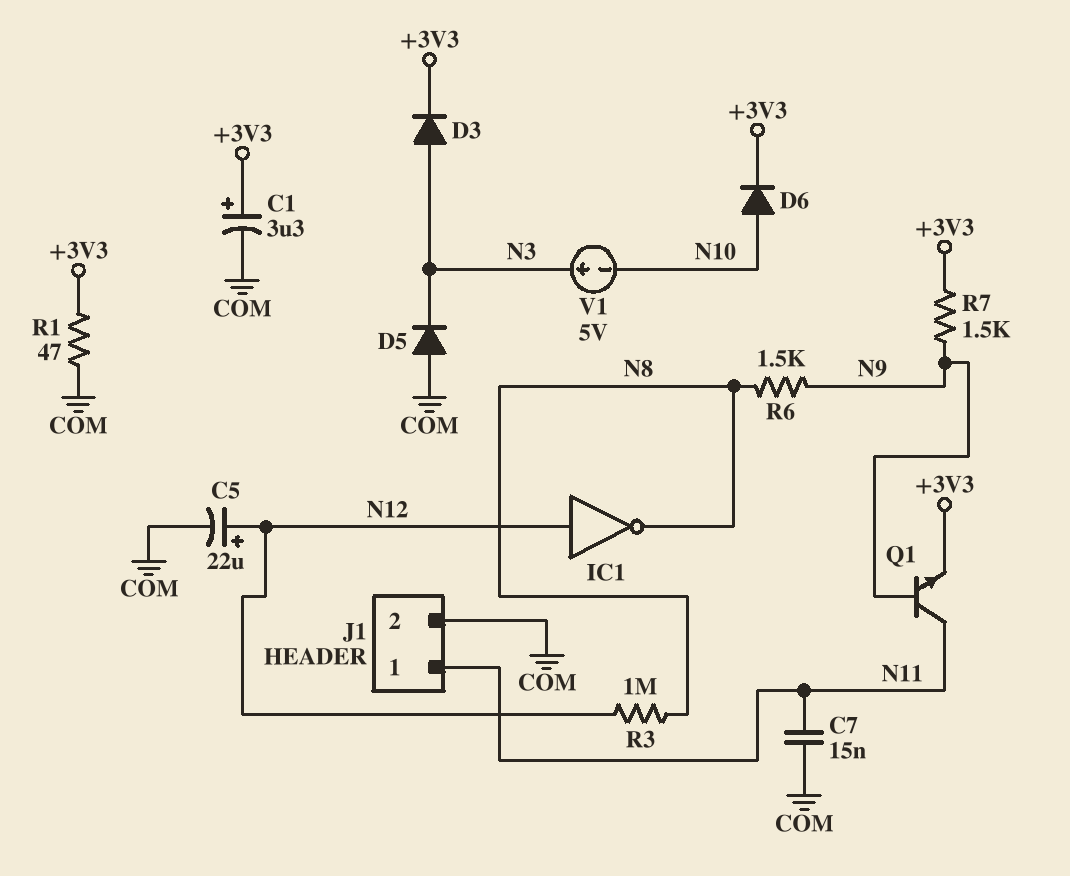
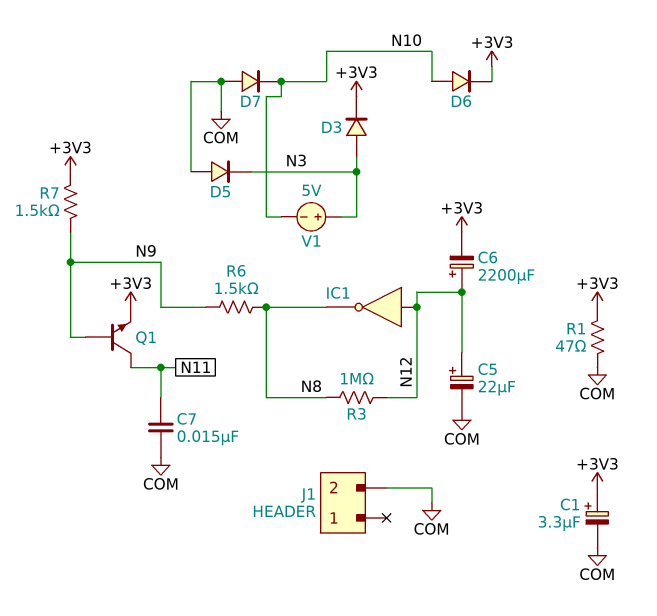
C6: none -> 2200uF (plus N12, minus +3V3)
D7: none -> diode (A COM, K N10)
J1 pin 1: N11 -> none

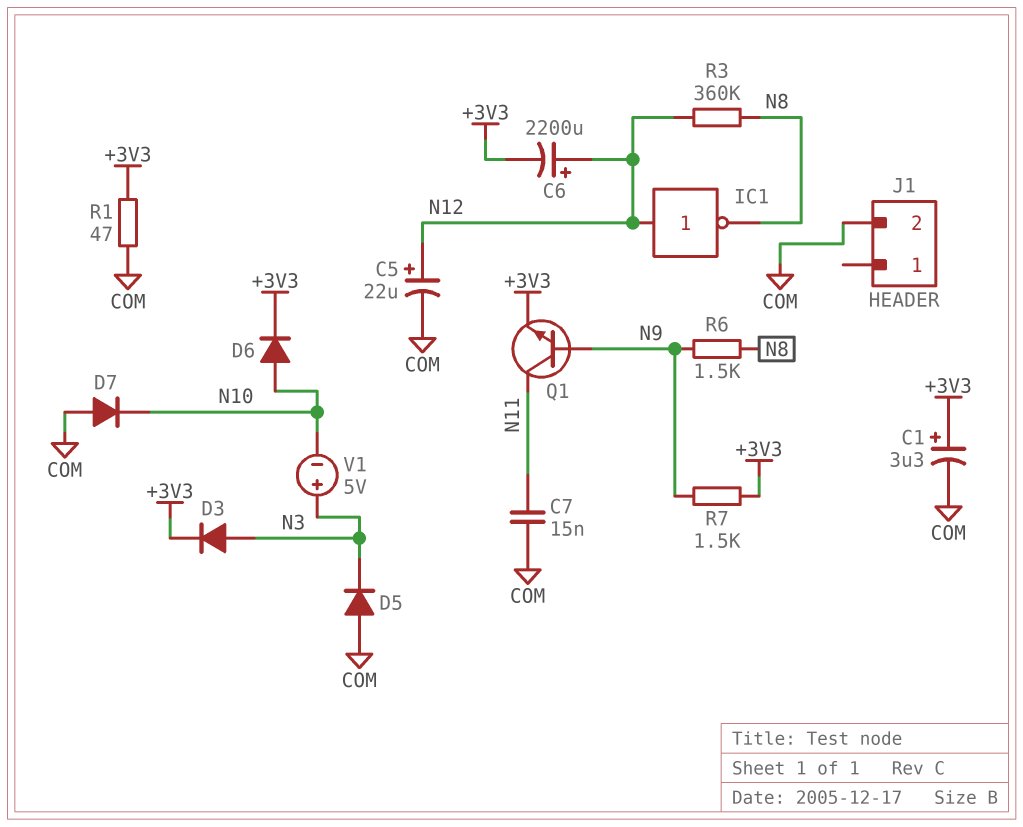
R3: 1M (N8, N12) -> 360k (N8, N12)

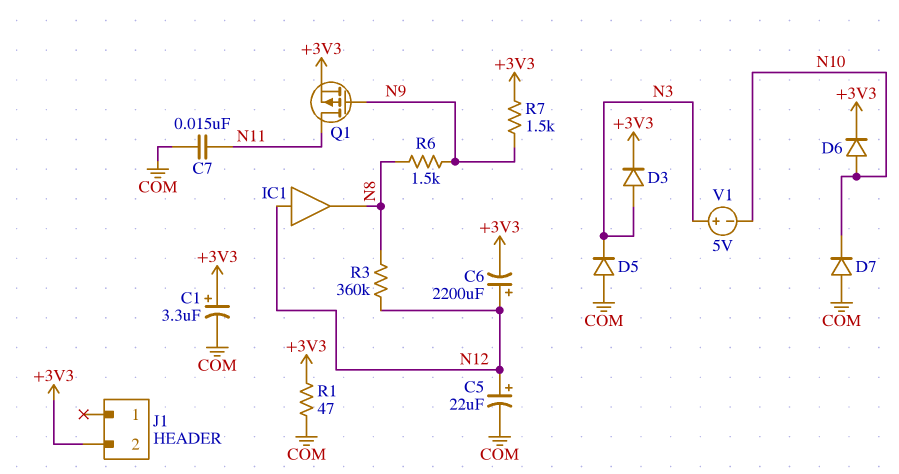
IC1: NOT (in N12, out N8) -> buffer (in N12, out N8)
J1 pin 2: COM -> +3V3
Q1: NPN (B N9, C N11, E +3V3) -> PMOS (G N9, D N11, S +3V3)

